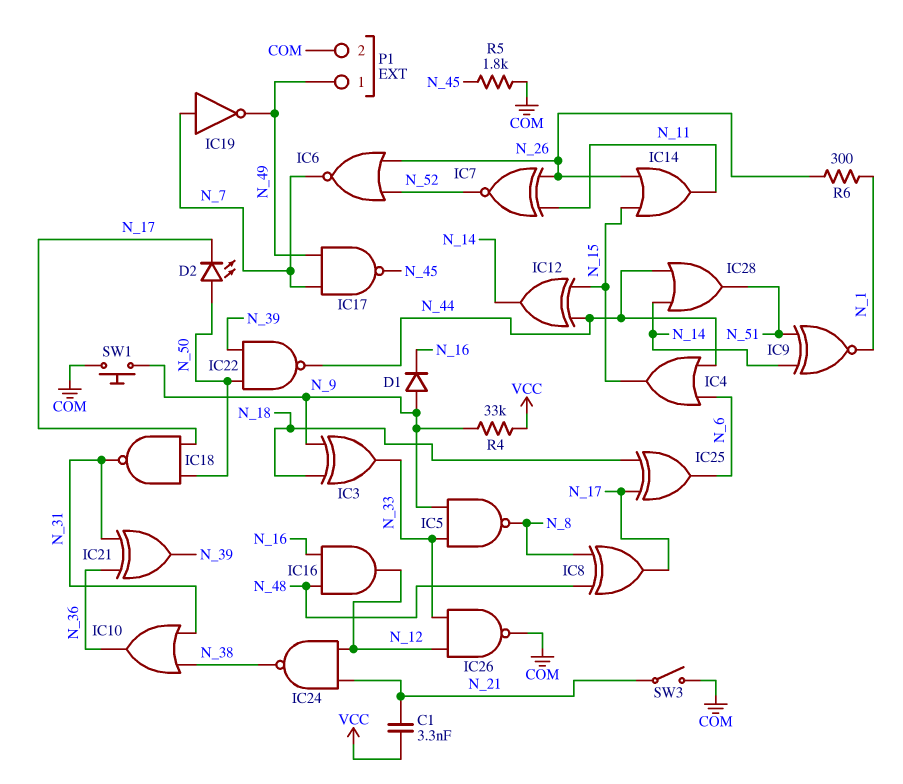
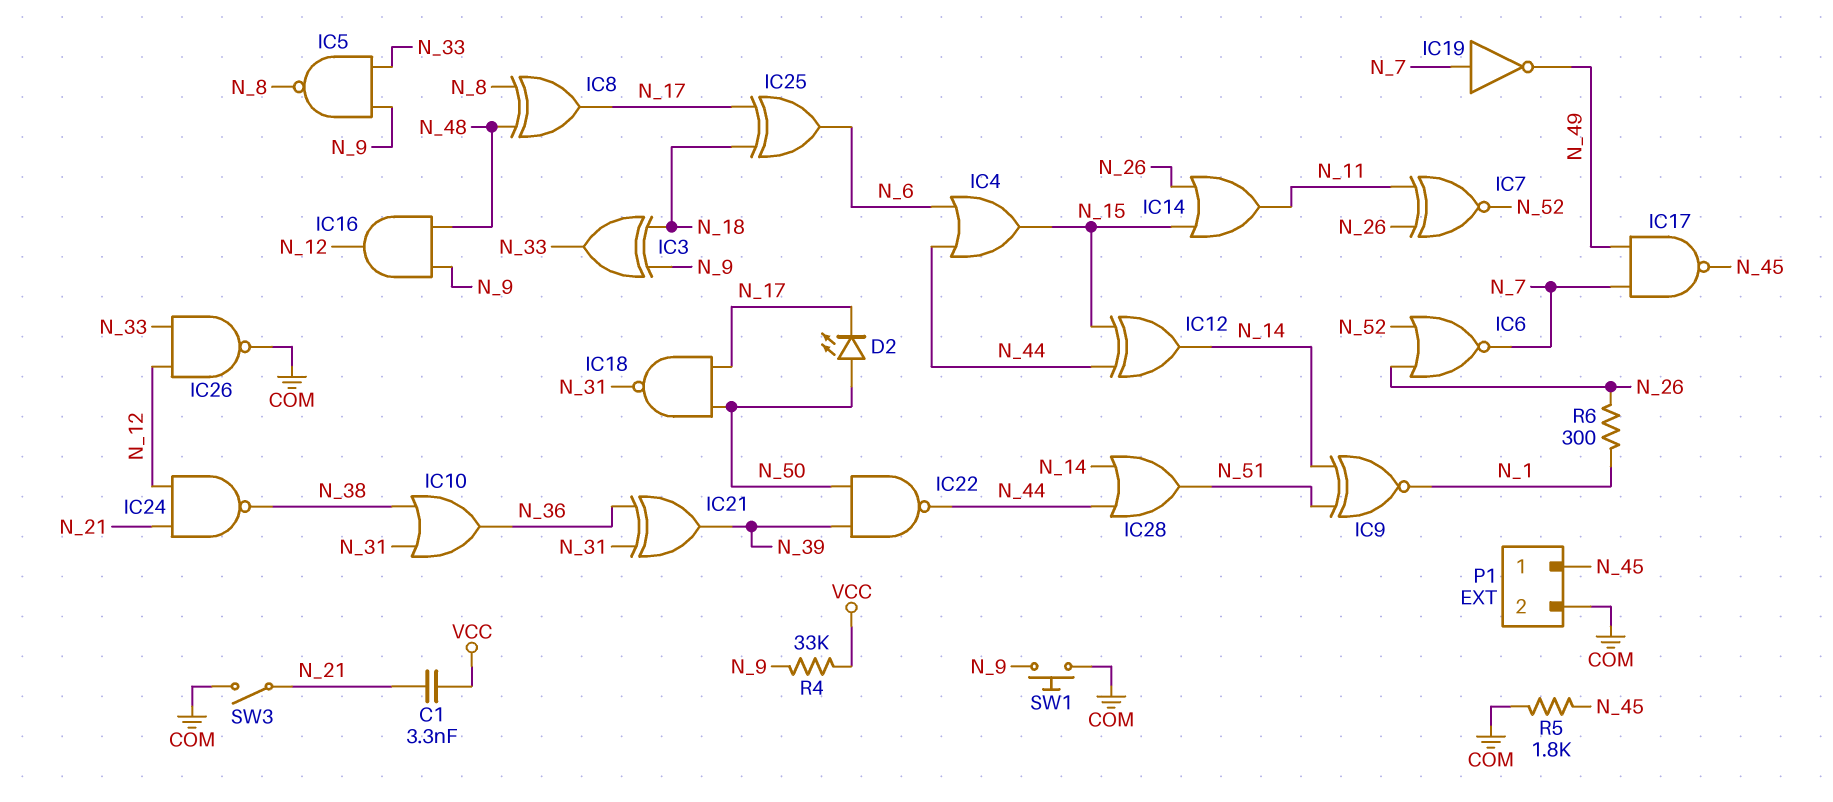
D1: diode (A N_9, K N_16) -> none
IC16: AND (in N_16, in N_48, out N_12) -> AND (in N_9, in N_48, out N_12)
P1 pin 1: N_49 -> N_45

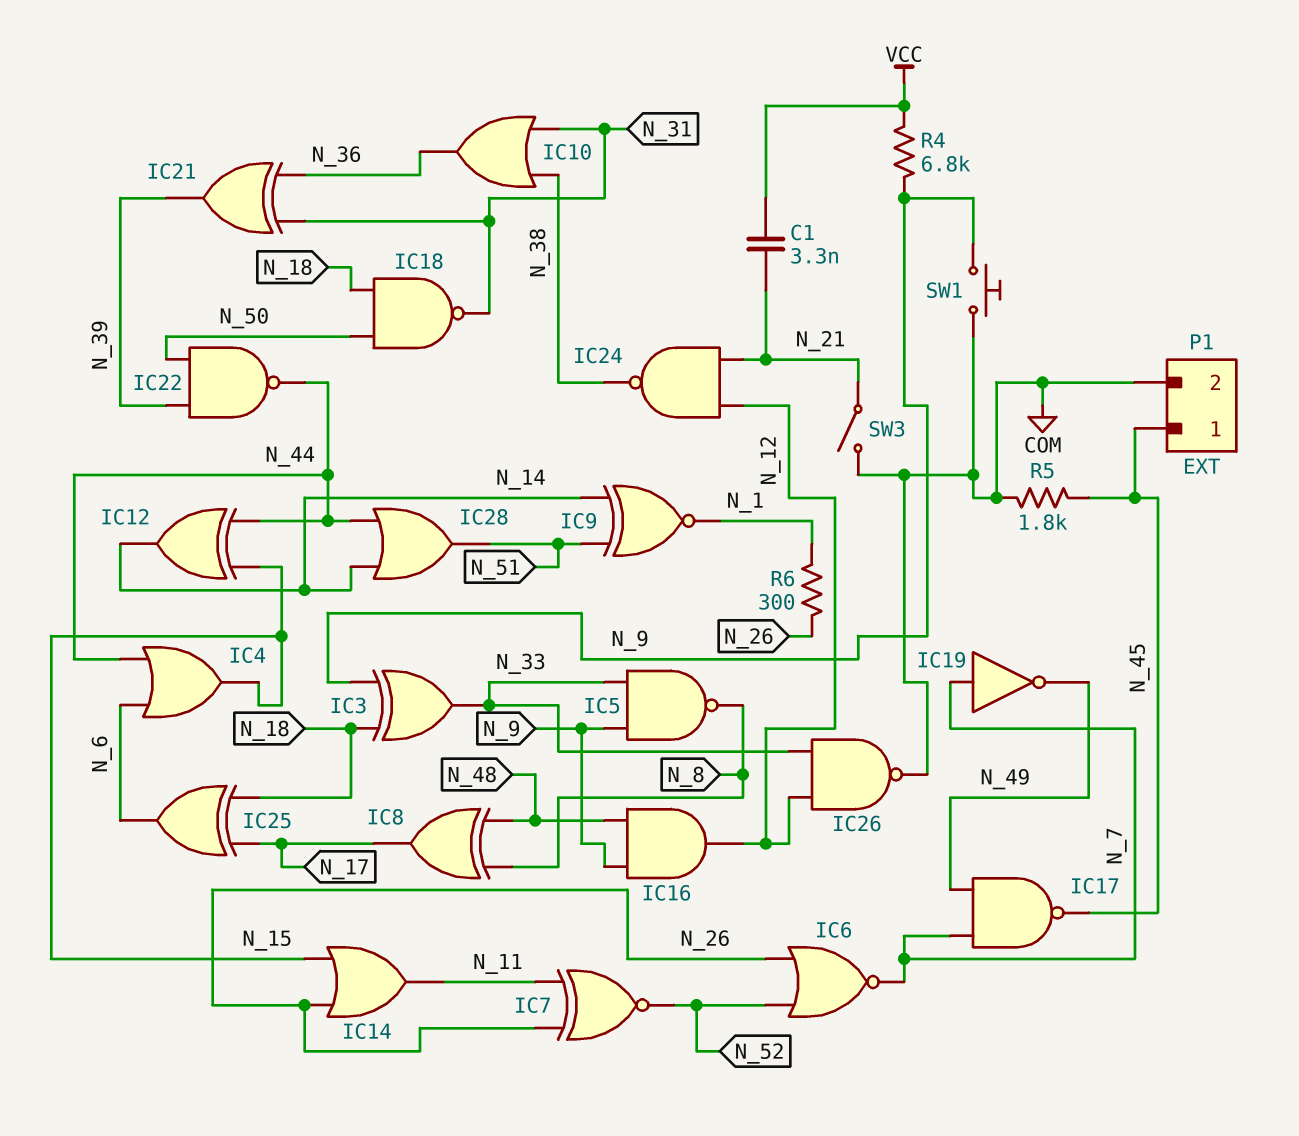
D2: LED (A N_50, K N_17) -> none
IC18: NAND (in N_17, in N_50, out N_31) -> NAND (in N_18, in N_50, out N_31)
R4: 33k (N_9, VCC) -> 6.8k (N_9, VCC)

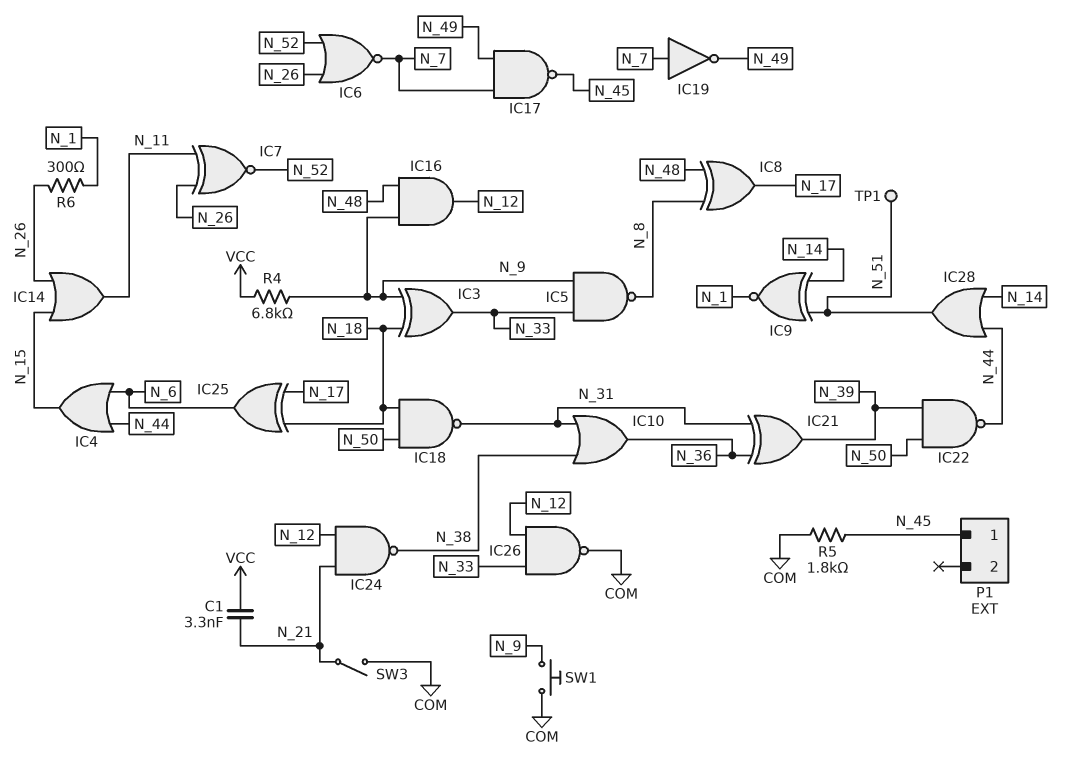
IC12: XOR (in N_15, in N_44, out N_14) -> none
P1 pin 2: COM -> none
TP1: none -> test point (N_51)

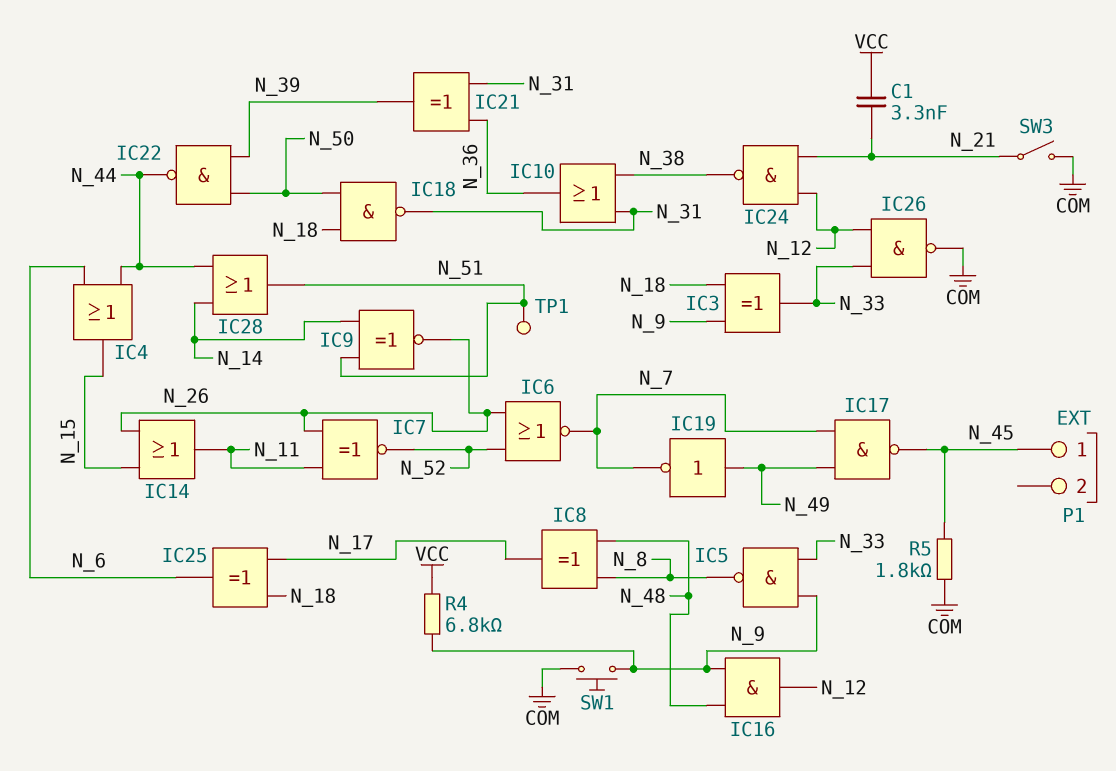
IC9: XNOR (in N_14, in N_51, out N_1) -> XNOR (in N_14, in N_51, out N_26)
IC19: NOT (in N_7, out N_49) -> NOT (in N_49, out N_7)
R6: 300 (N_1, N_26) -> none

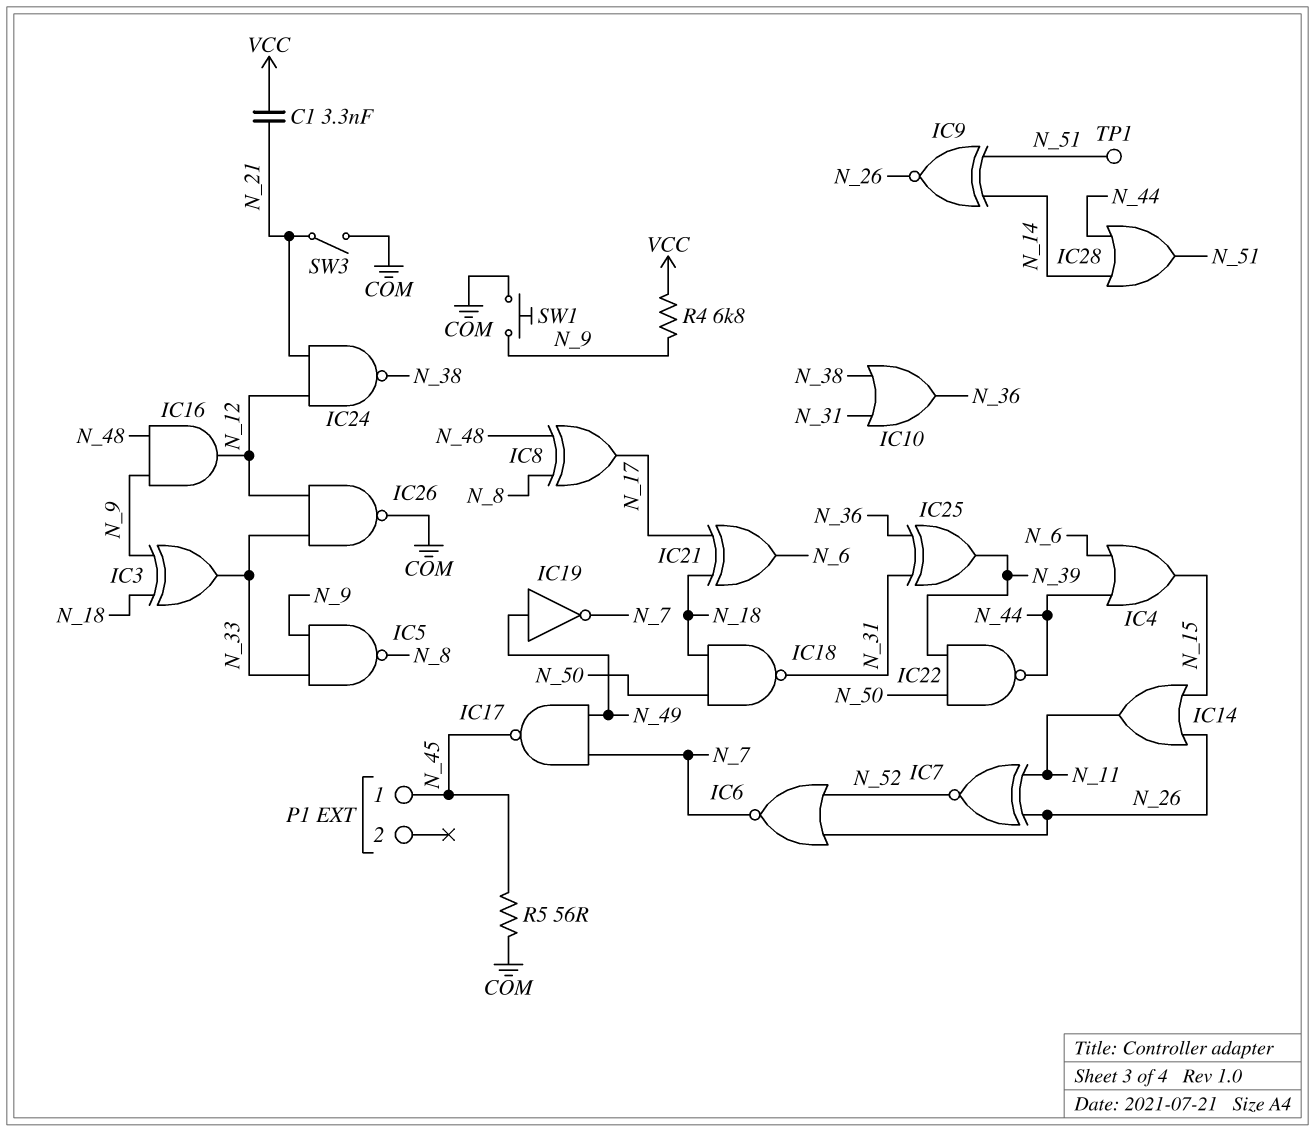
IC21: XOR (in N_31, in N_36, out N_39) -> XOR (in N_17, in N_18, out N_6)
IC25: XOR (in N_17, in N_18, out N_6) -> XOR (in N_31, in N_36, out N_39)
R5: 1.8k (COM, N_45) -> 56 (COM, N_45)

